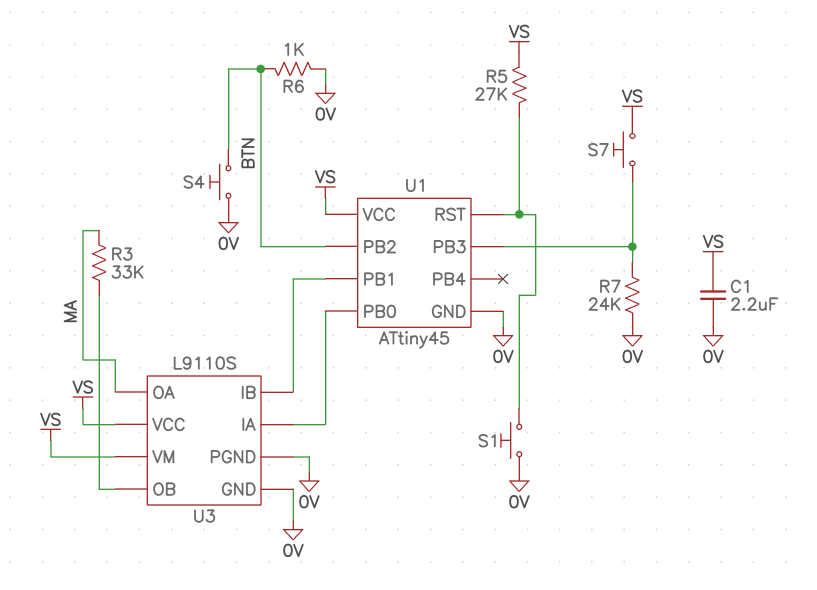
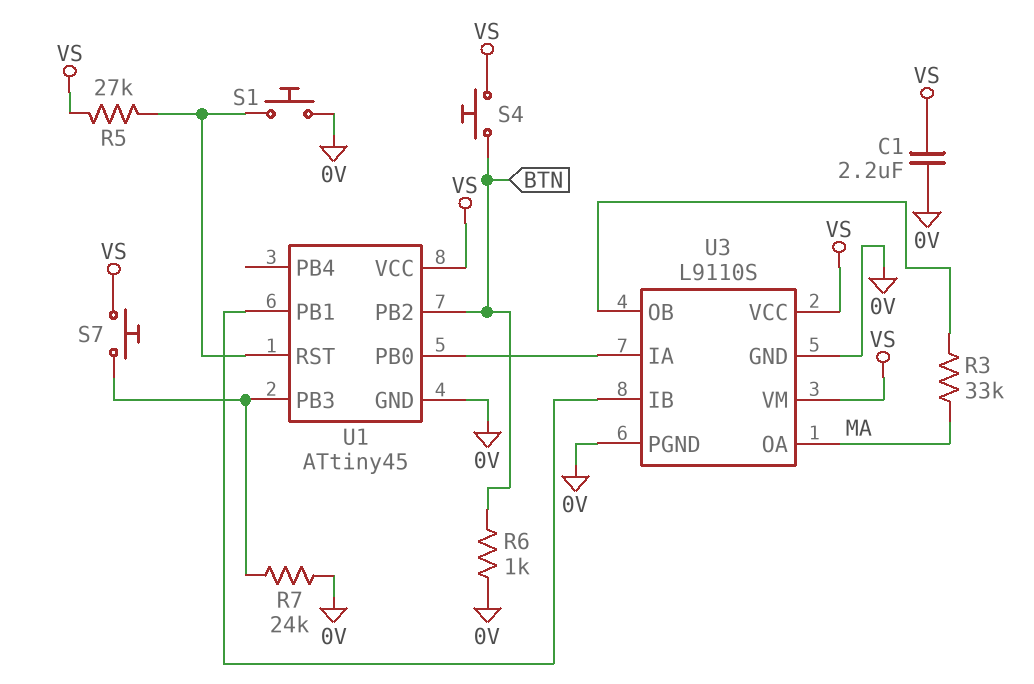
S4: button (0V, BTN) -> button (BTN, VS)

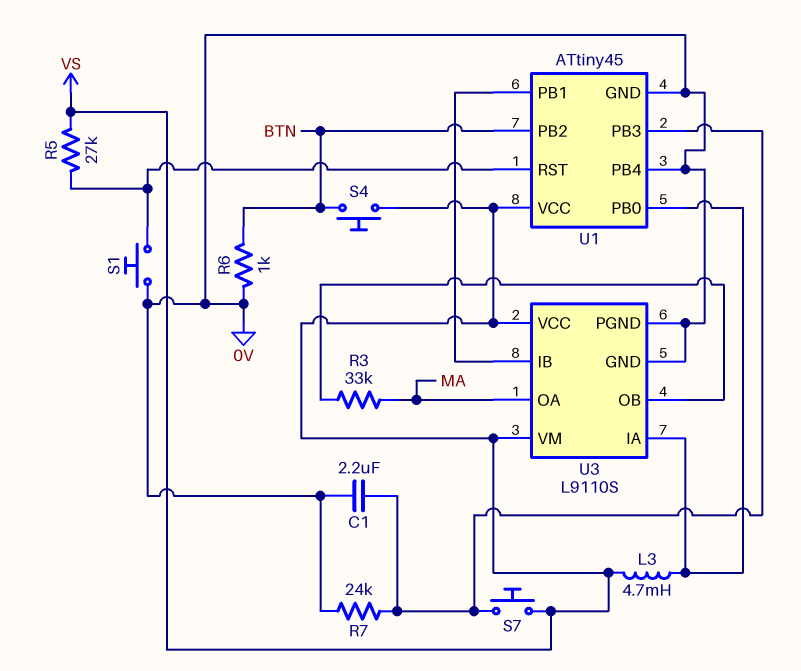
C1: 2.2uF (0V, VS) -> 2.2uF (0V, U1/PB3)
L3: none -> 4.7mH (U1/PB0, VS)
U1 pin PB4: none -> 0V

